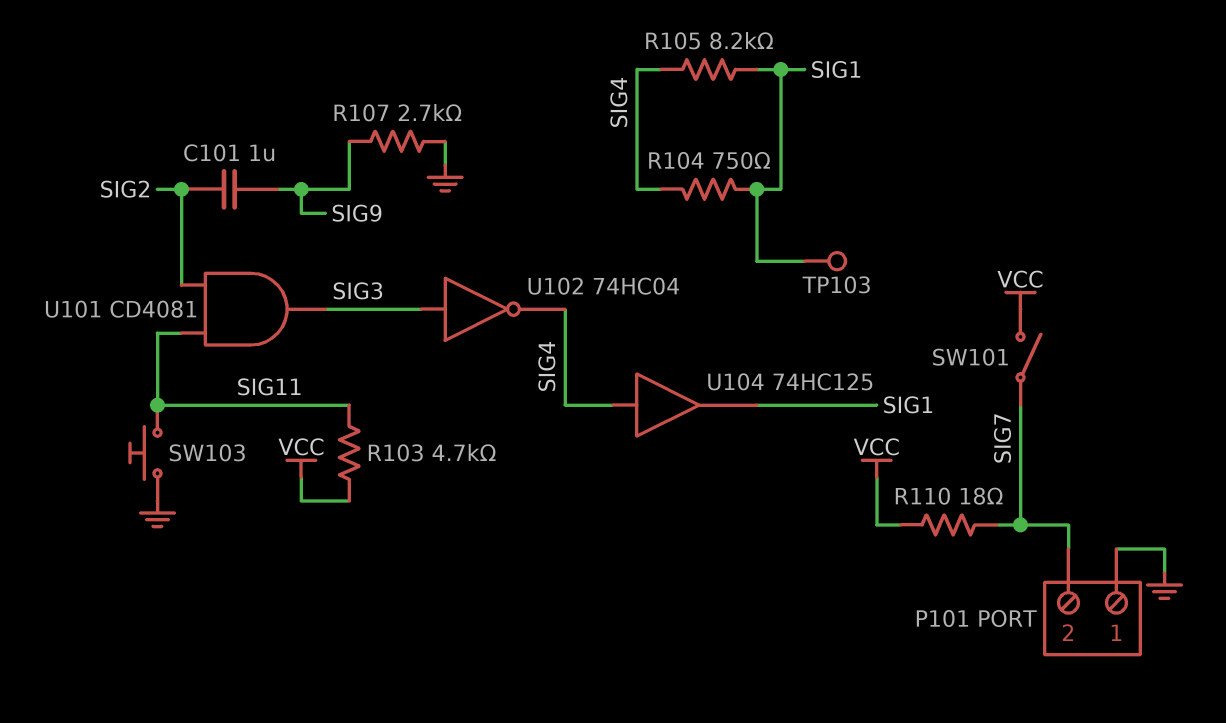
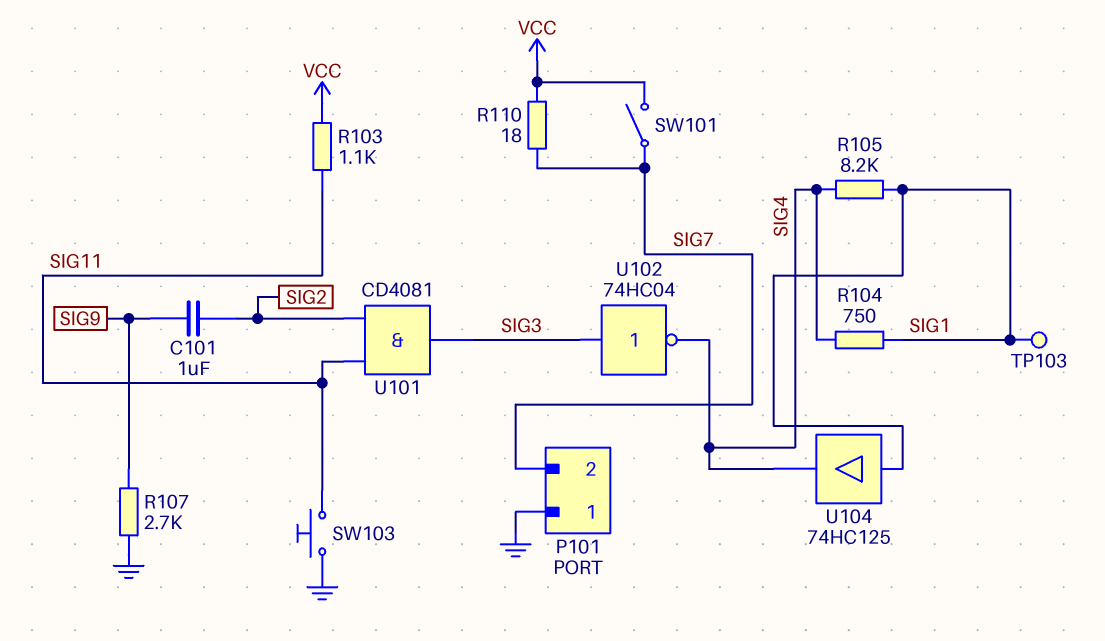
R103: 4.7k (SIG11, VCC) -> 1.1k (SIG11, VCC)
U104: buffer 74HC125 (in SIG4, out SIG1) -> buffer 74HC125 (in SIG1, out SIG4)

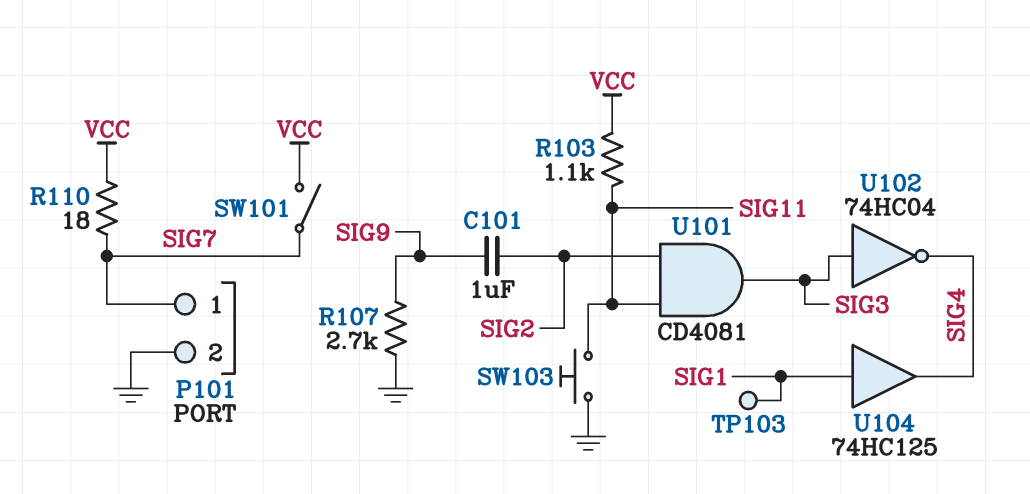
P101 pin 1: GND -> SIG7
P101 pin 2: SIG7 -> GND
R104: 750 (SIG1, SIG4) -> none
R105: 8.2k (SIG1, SIG4) -> none

